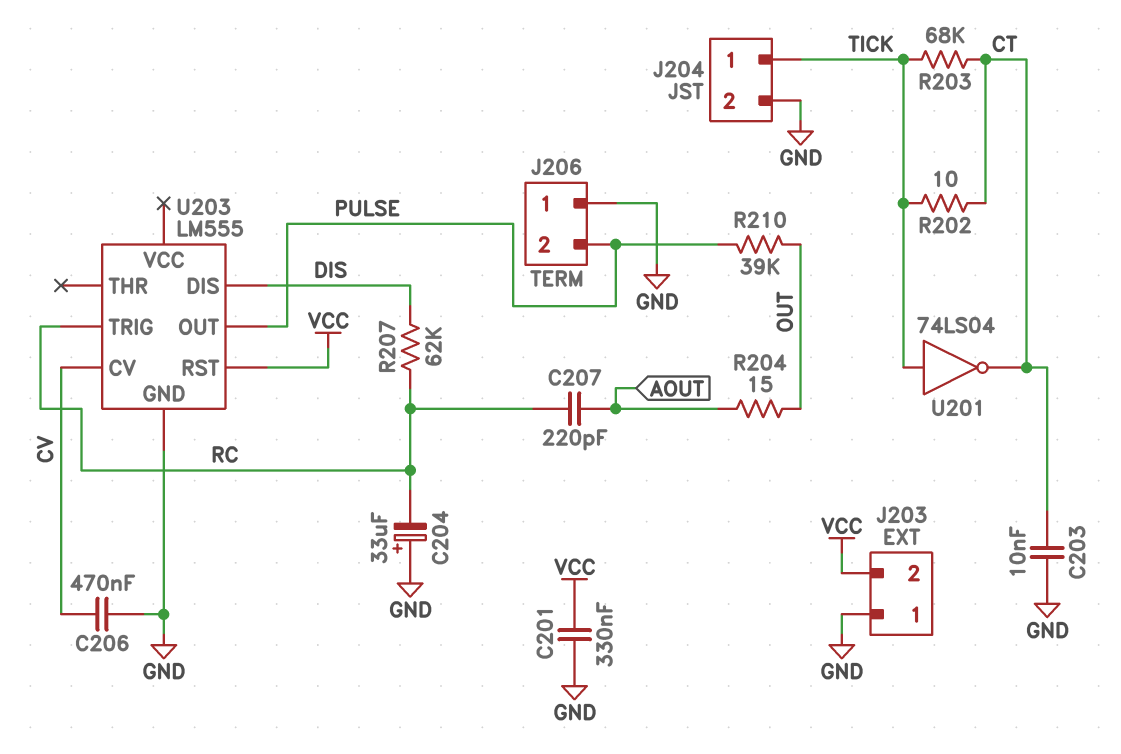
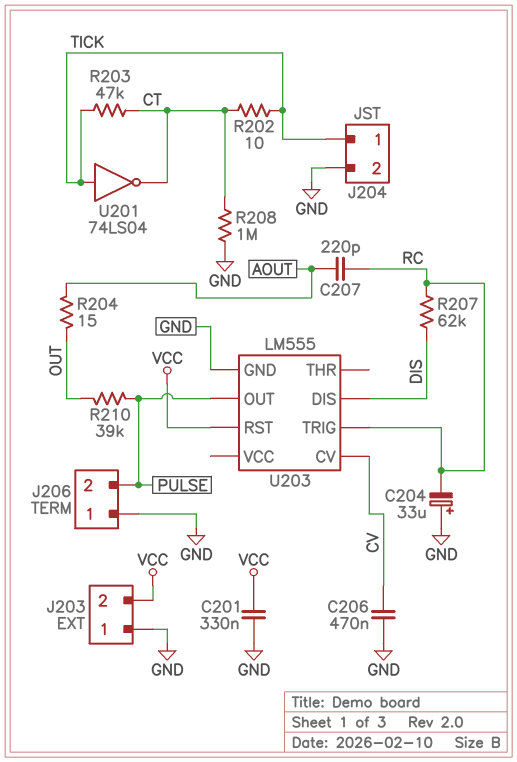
C203: 10nF (CT, GND) -> none
R203: 68k (CT, TICK) -> 47k (CT, TICK)
R208: none -> 1M (CT, GND)

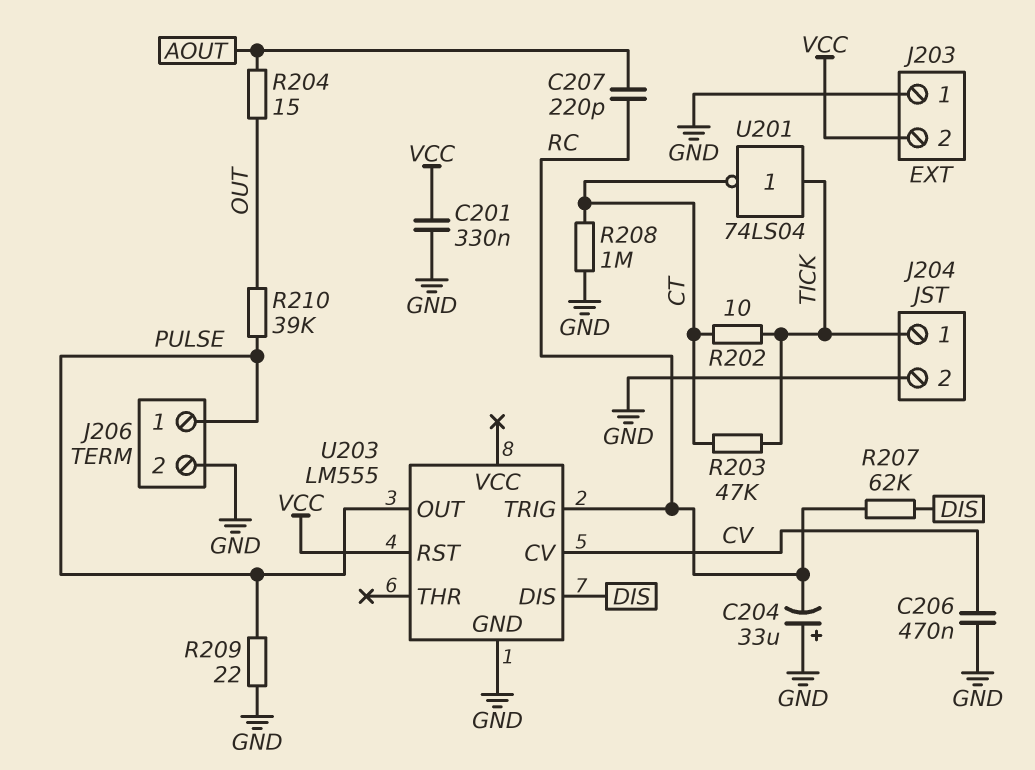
J206 pin 1: GND -> PULSE
J206 pin 2: PULSE -> GND
R209: none -> 22 (GND, PULSE)

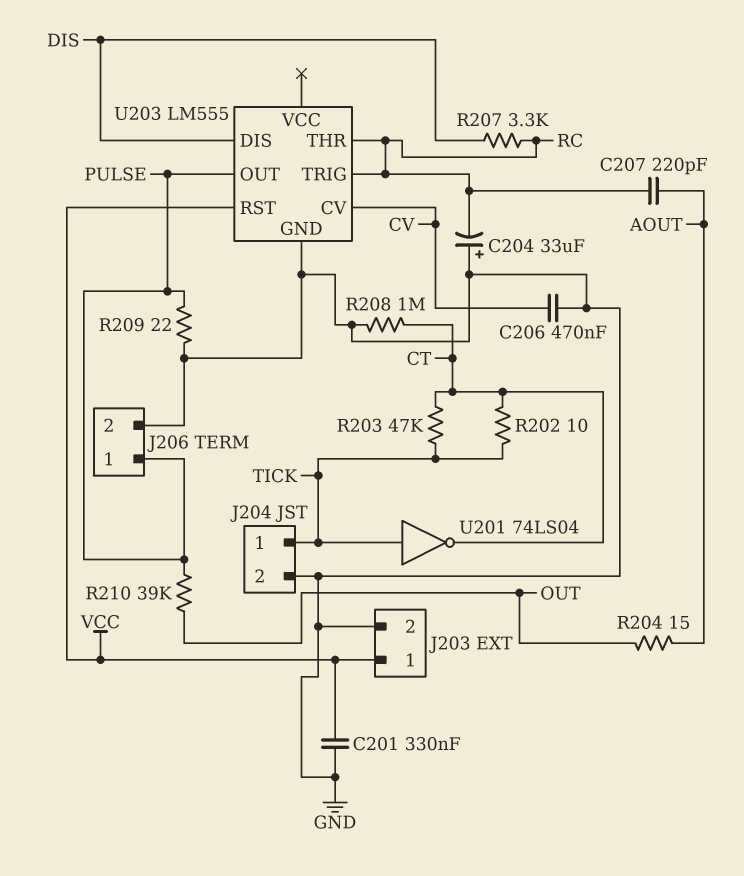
J203 pin 1: GND -> VCC
J203 pin 2: VCC -> GND
R207: 62k (DIS, RC) -> 3.3k (DIS, RC)
U203 pin THR: none -> RC

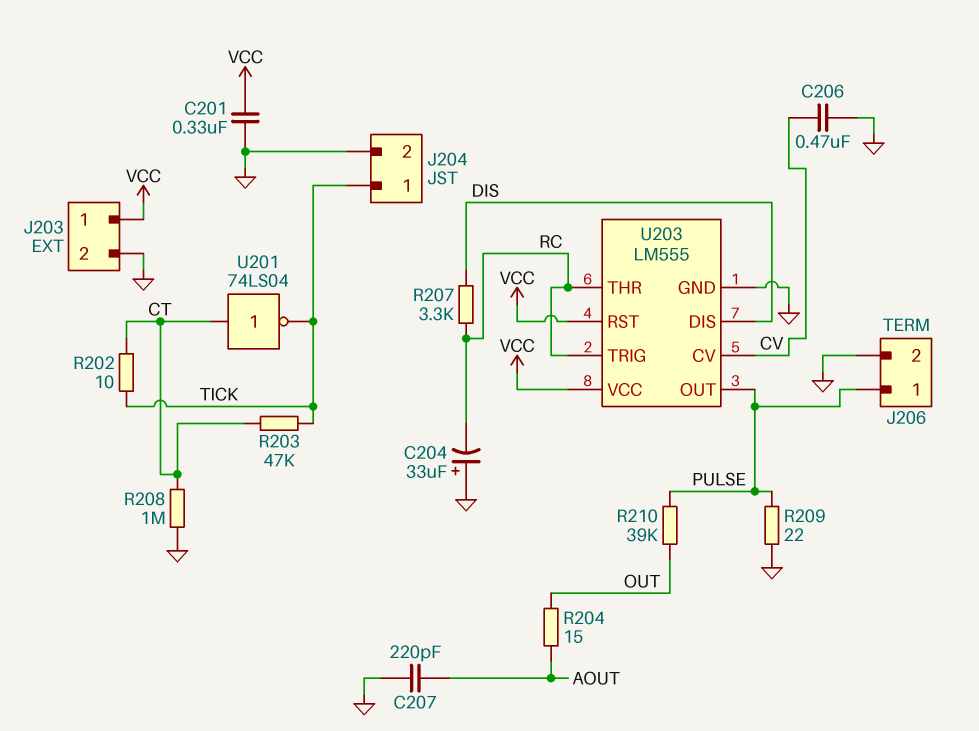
C207: 220pF (AOUT, RC) -> 220pF (AOUT, GND)
U201: NOT 74LS04 (in TICK, out CT) -> NOT 74LS04 (in CT, out TICK)
U203 pin VCC: none -> VCC

